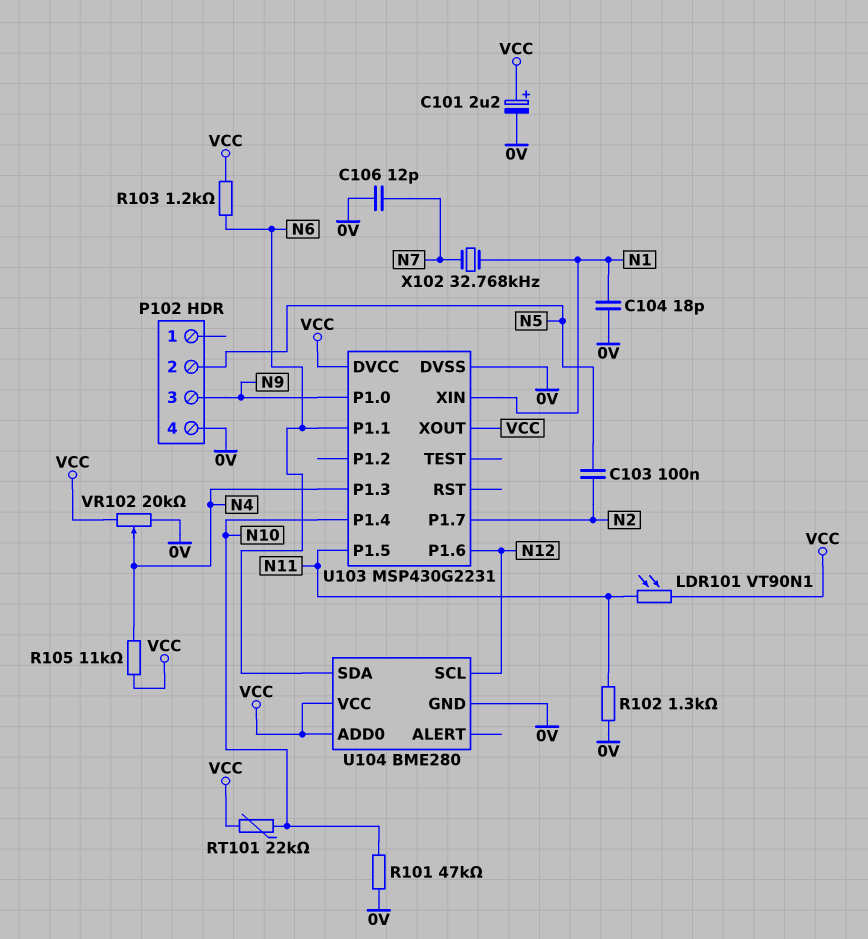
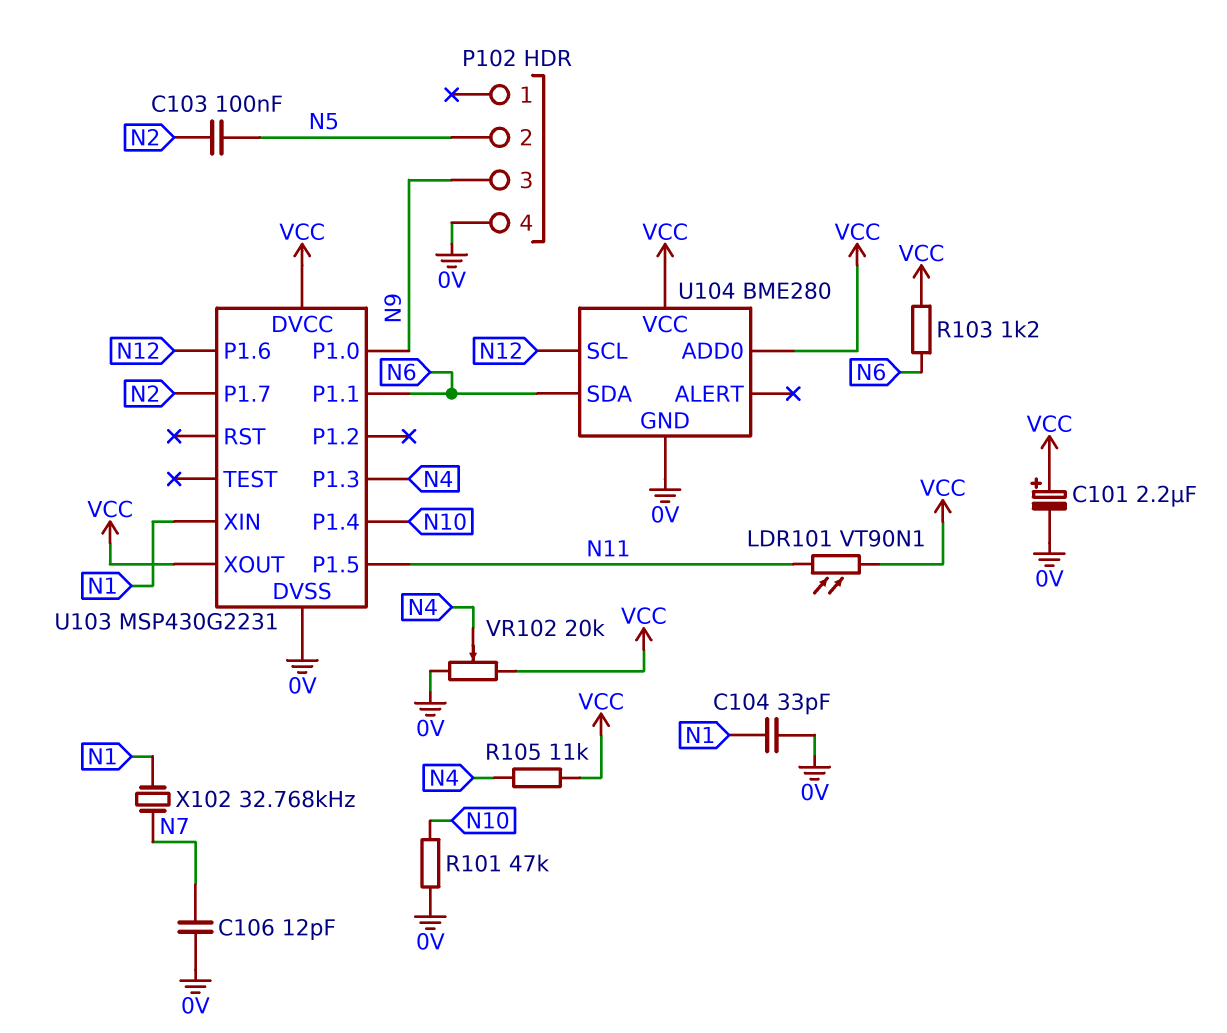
C104: 18pF (0V, N1) -> 33pF (0V, N1)
R102: 1.3k (0V, N11) -> none
RT101: 22k (N10, VCC) -> none

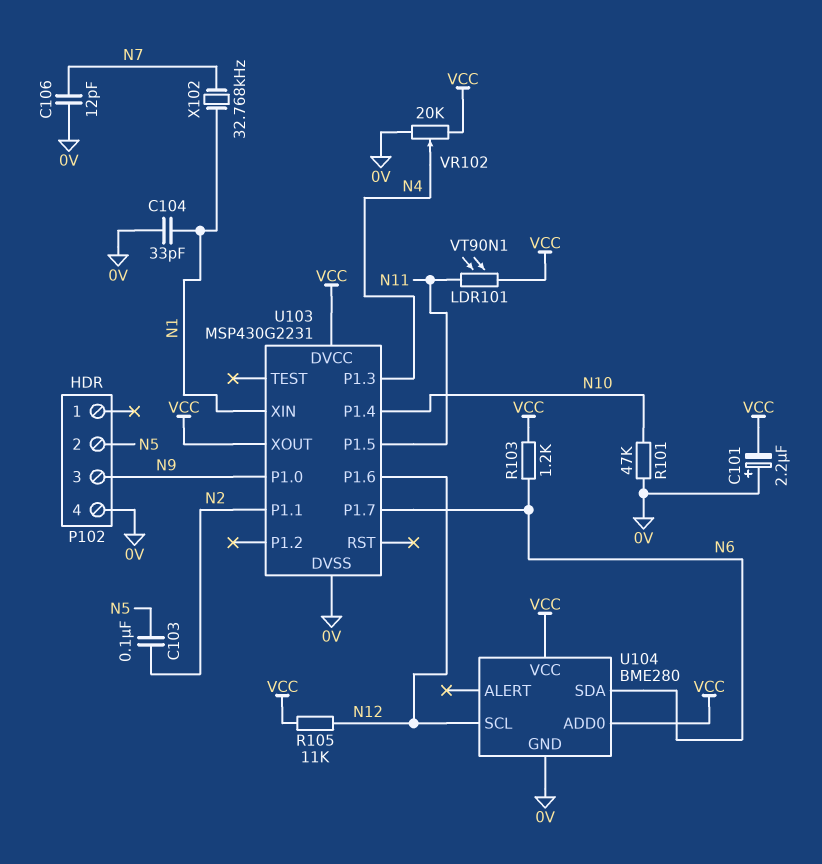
C101: 2.2uF (plus VCC, minus 0V) -> 2.2uF (plus 0V, minus VCC)
R105: 11k (N4, VCC) -> 11k (N12, VCC)
U103 pin P1.1: N6 -> N2
U103 pin P1.7: N2 -> N6

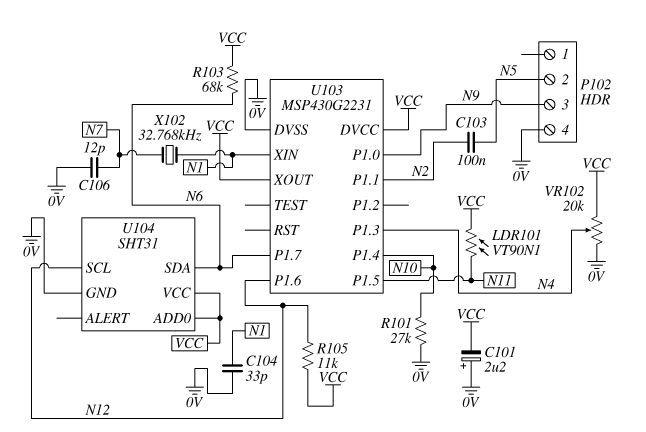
R101: 47k (0V, N10) -> 27k (0V, N10)
R103: 1.2k (N6, VCC) -> 68k (N6, VCC)
U104: BME280 -> SHT31

